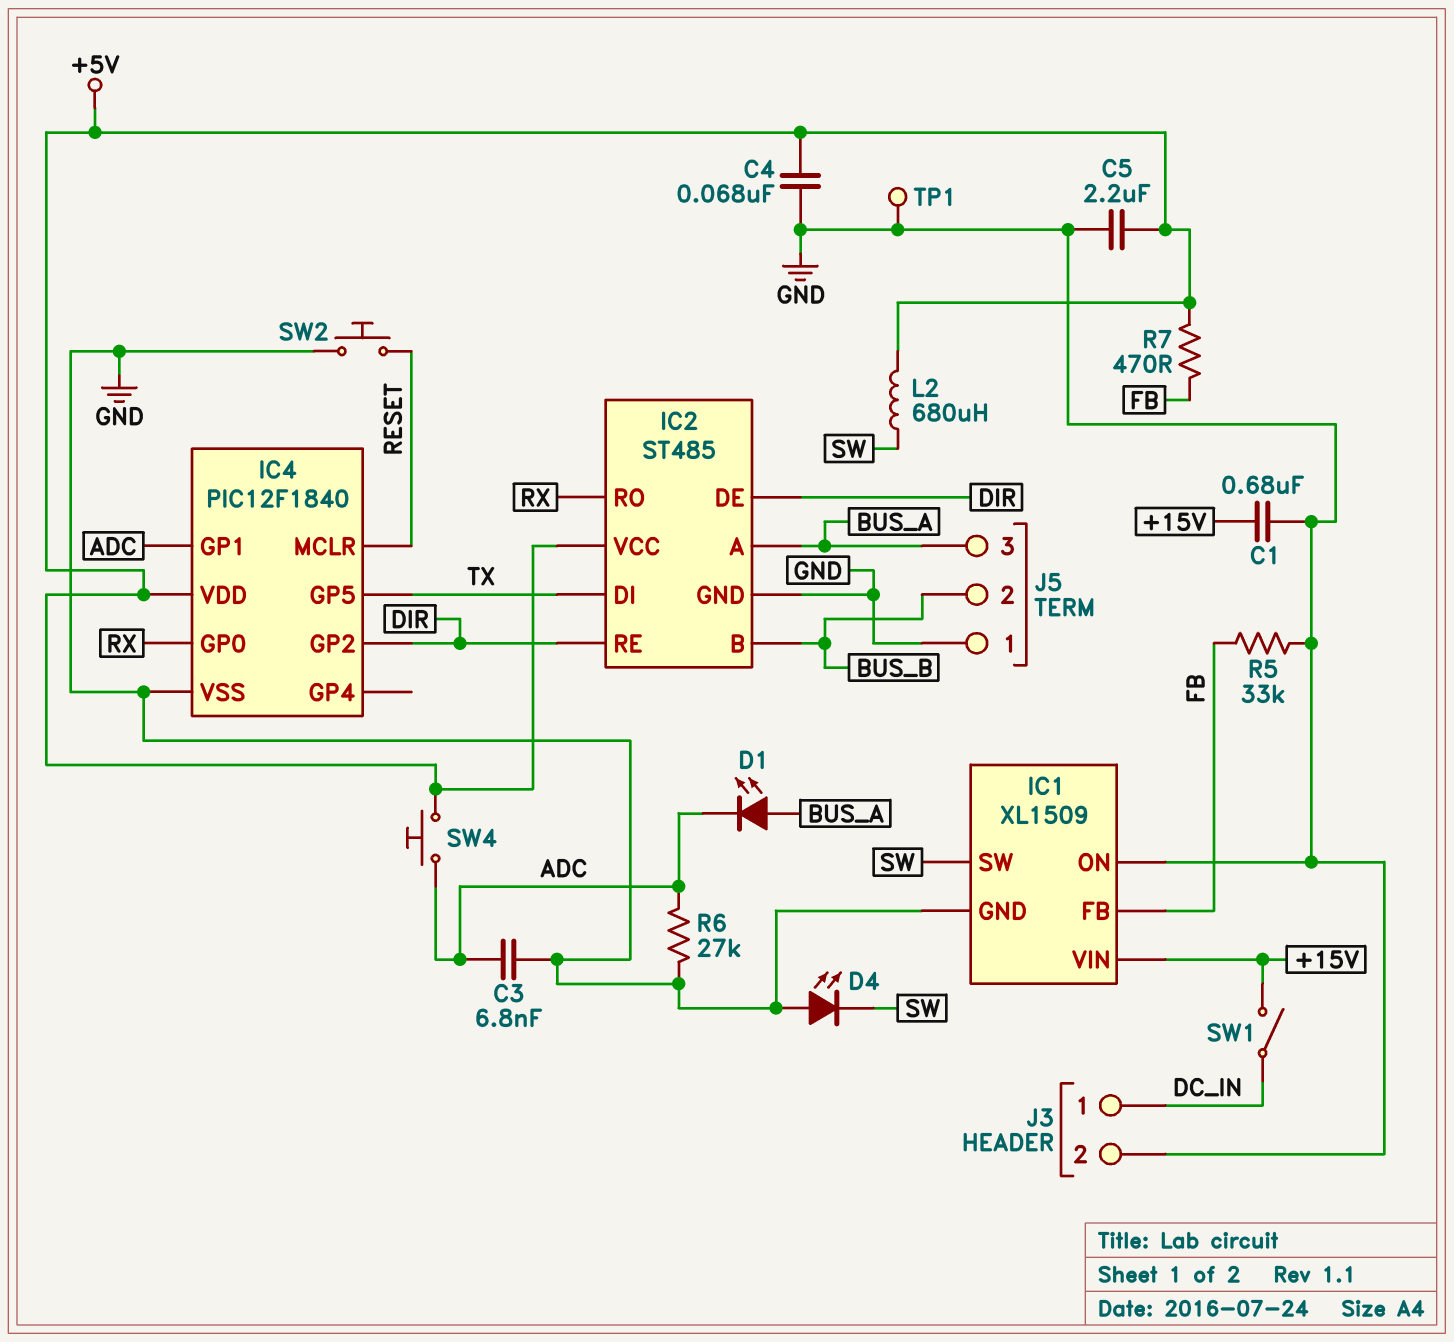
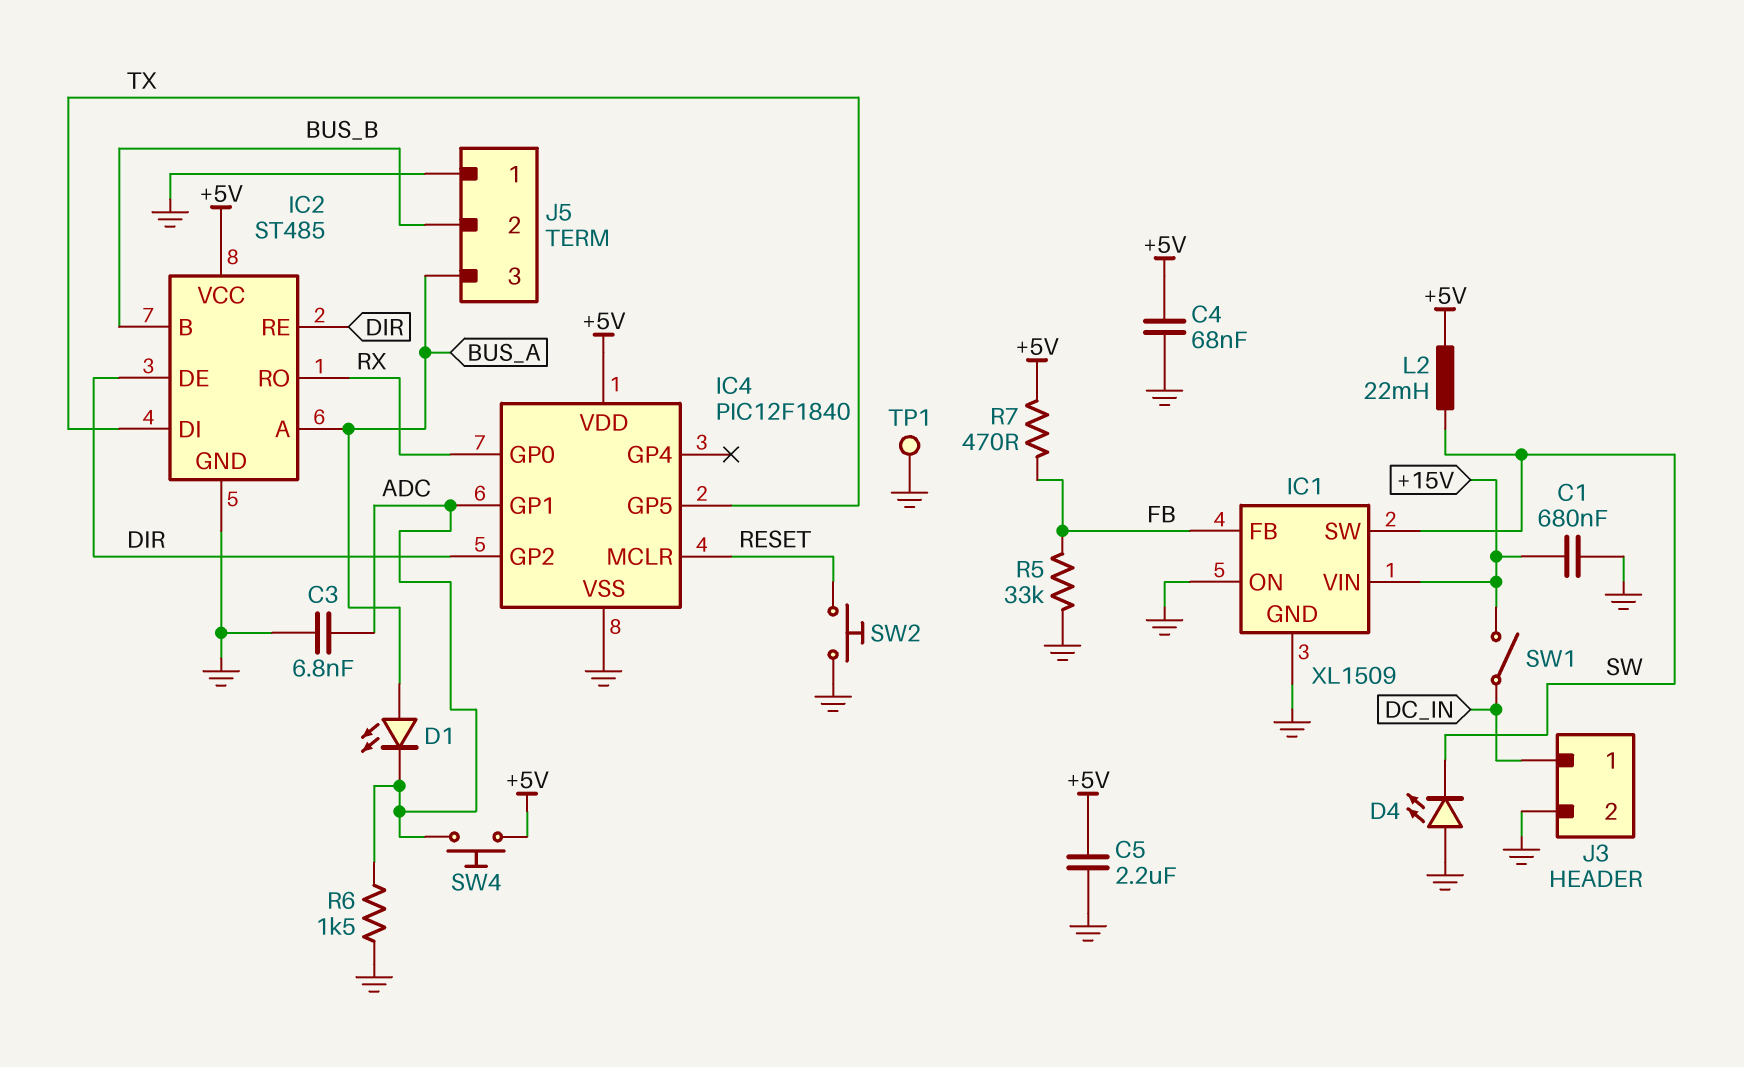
L2: 680uH (+5V, SW) -> 22mH (+5V, SW)
R6: 27k (ADC, GND) -> 1.5k (ADC, GND)

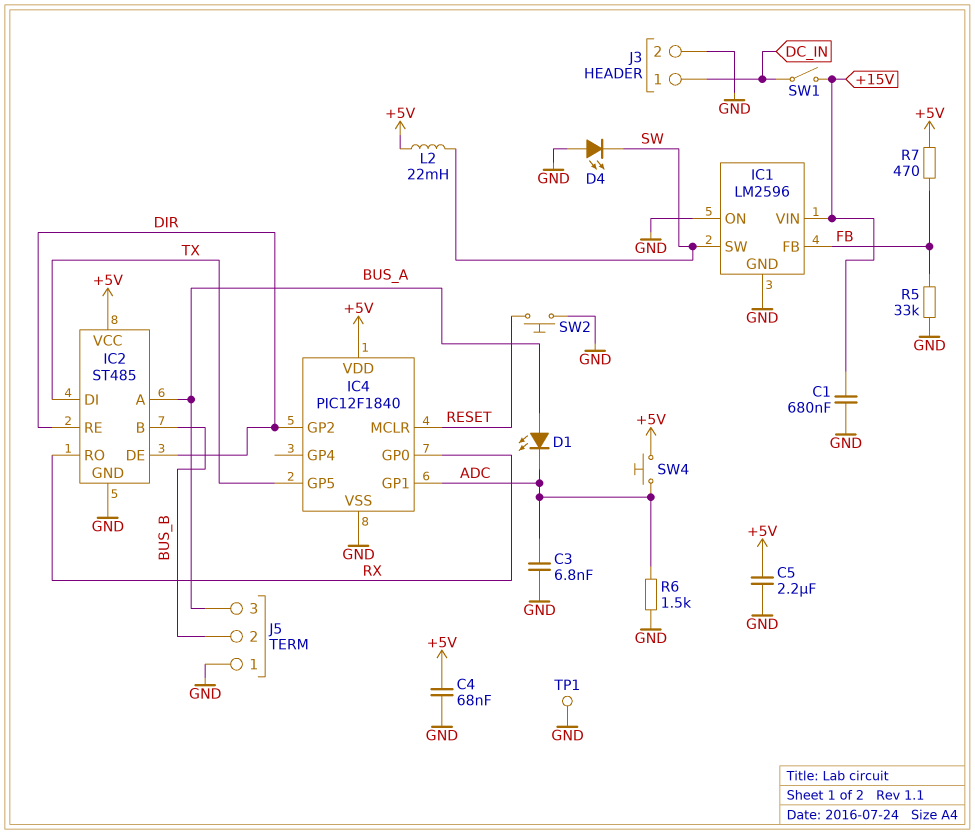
IC1: XL1509 -> LM2596

